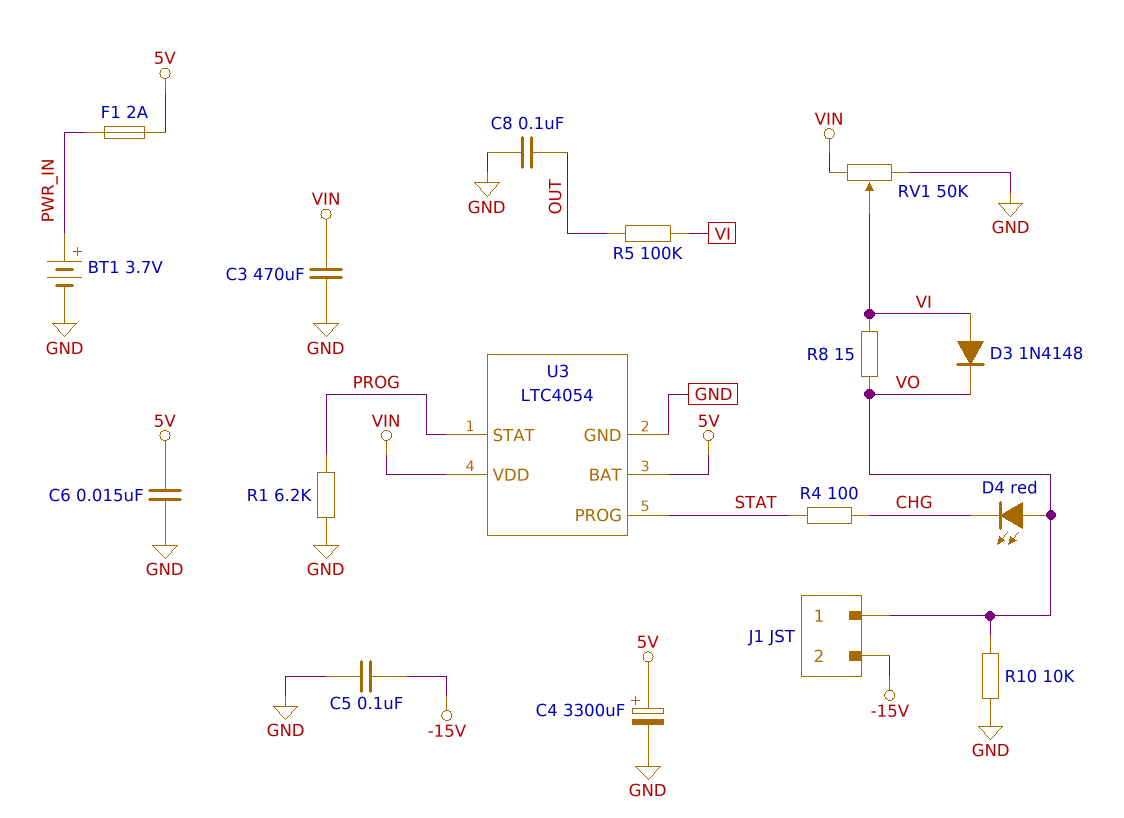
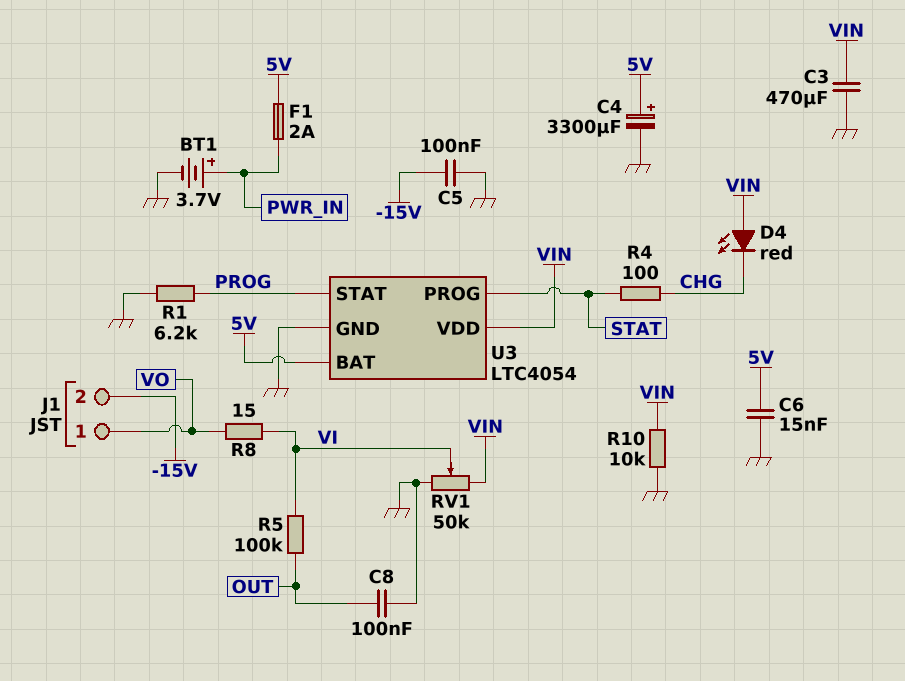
D3: diode 1N4148 (A VI, K VO) -> none
D4: LED red (A VO, K CHG) -> LED red (A VIN, K CHG)
R10: 10k (GND, VO) -> 10k (GND, VIN)

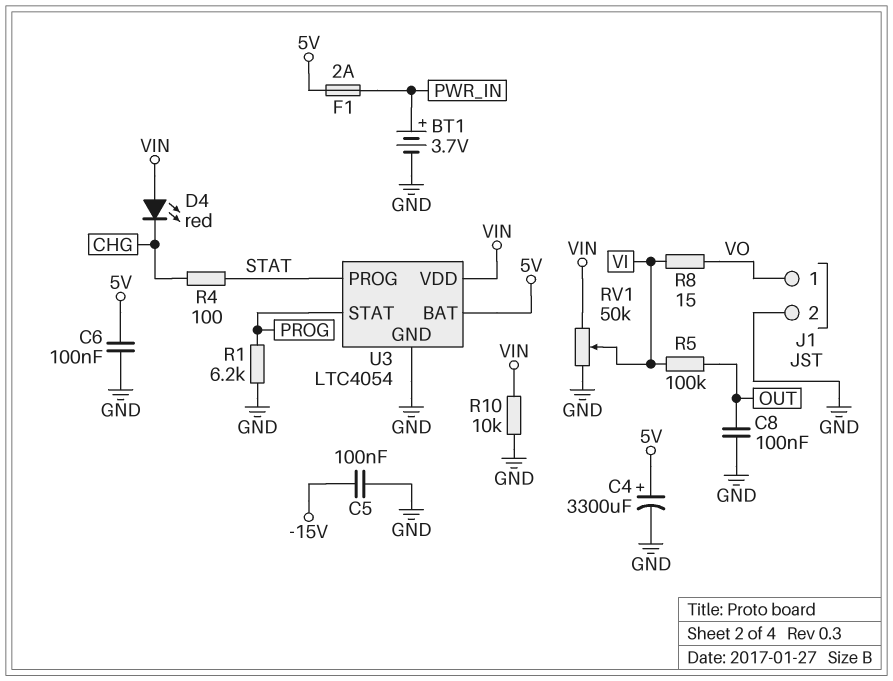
C3: 470uF (GND, VIN) -> none
C6: 15nF (5V, GND) -> 100nF (5V, GND)
J1 pin 2: -15V -> GND

